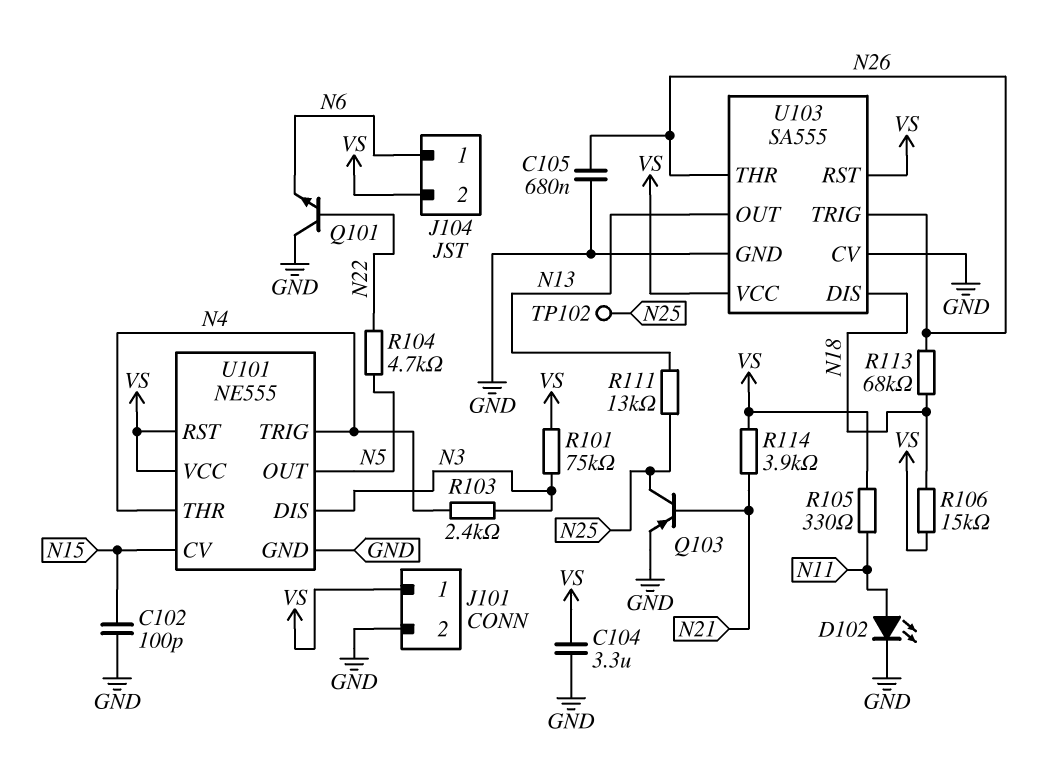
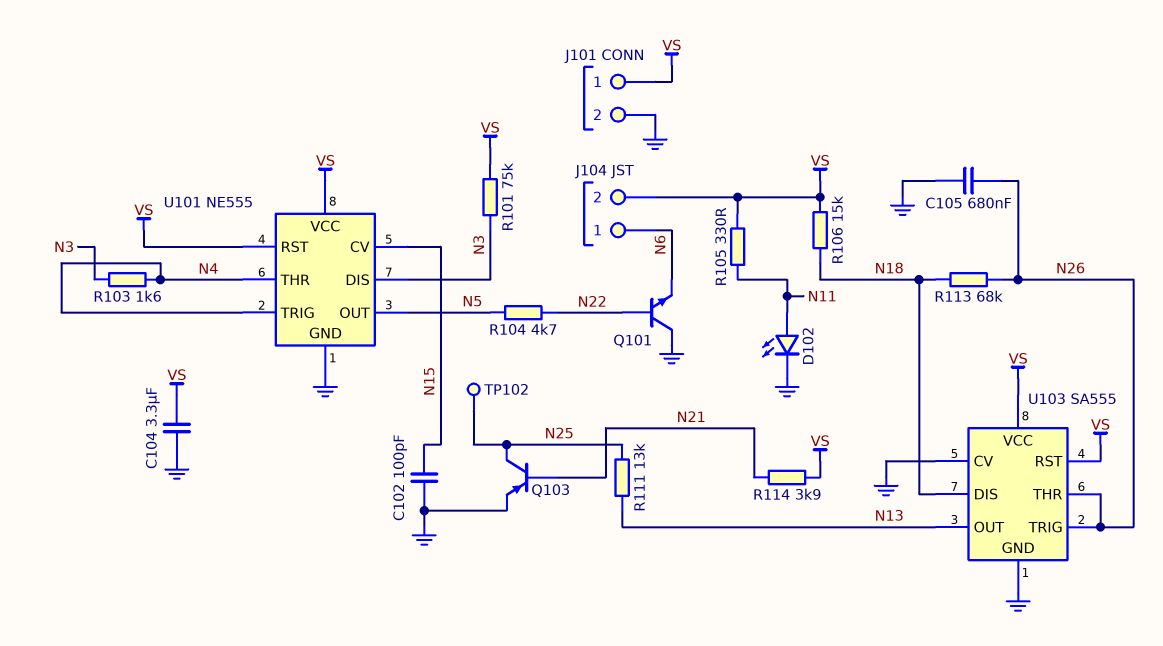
R103: 2.4k (N3, N4) -> 1.6k (N3, N4)

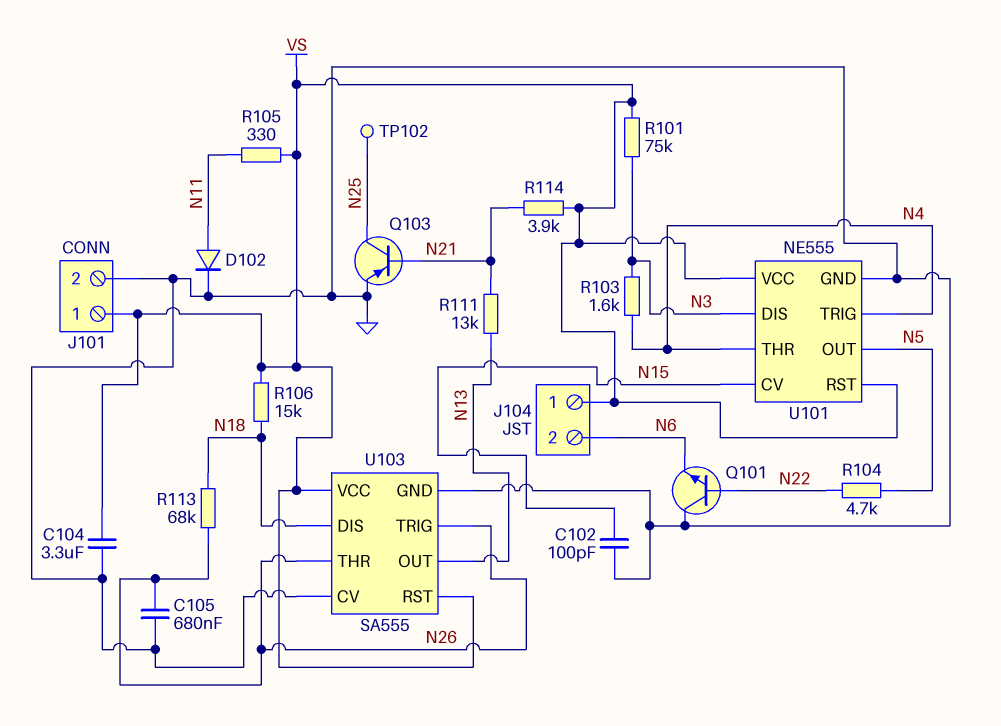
D102: LED (A N11, K GND) -> diode (A N11, K GND)
J104 pin 1: N6 -> VS
J104 pin 2: VS -> N6
R111: 13k (N13, N25) -> 13k (N13, N21)

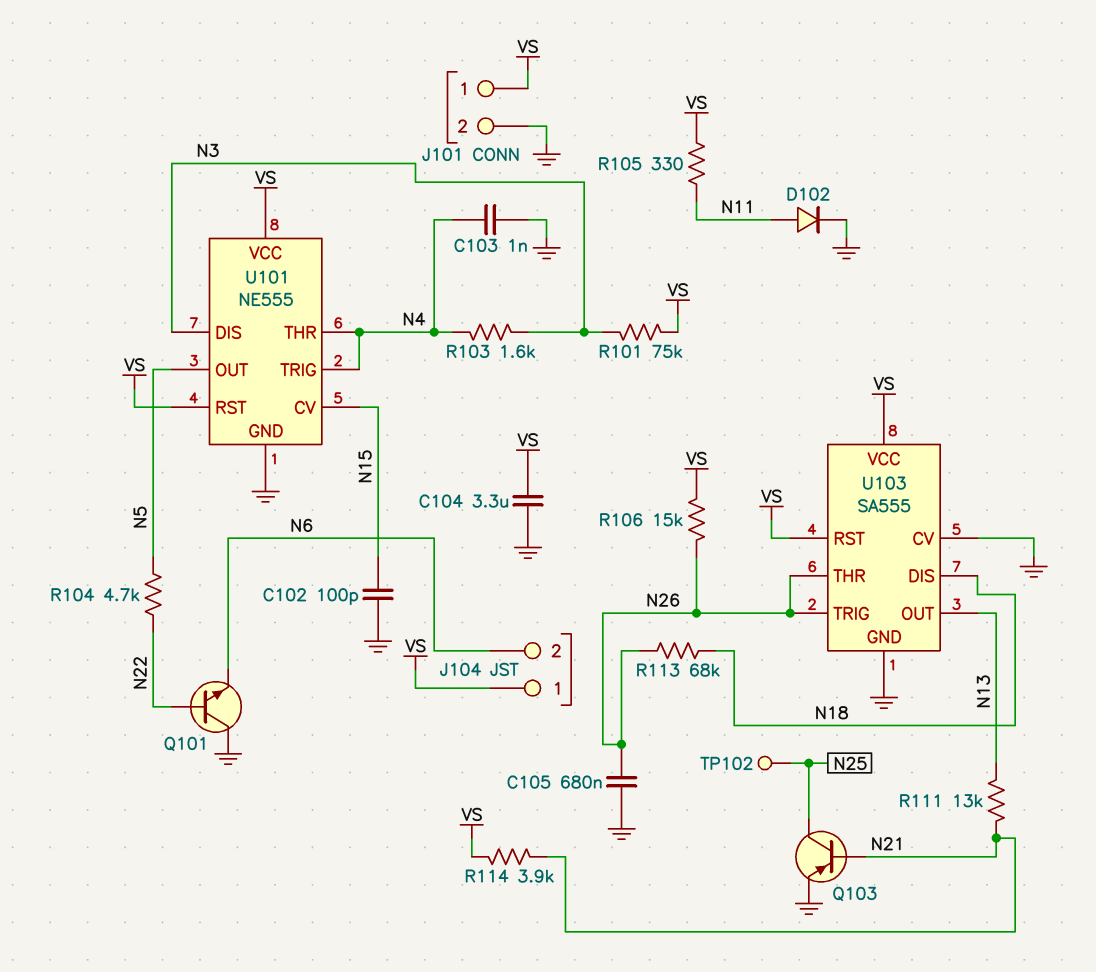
C103: none -> 1nF (GND, N4)
R106: 15k (N18, VS) -> 15k (N26, VS)

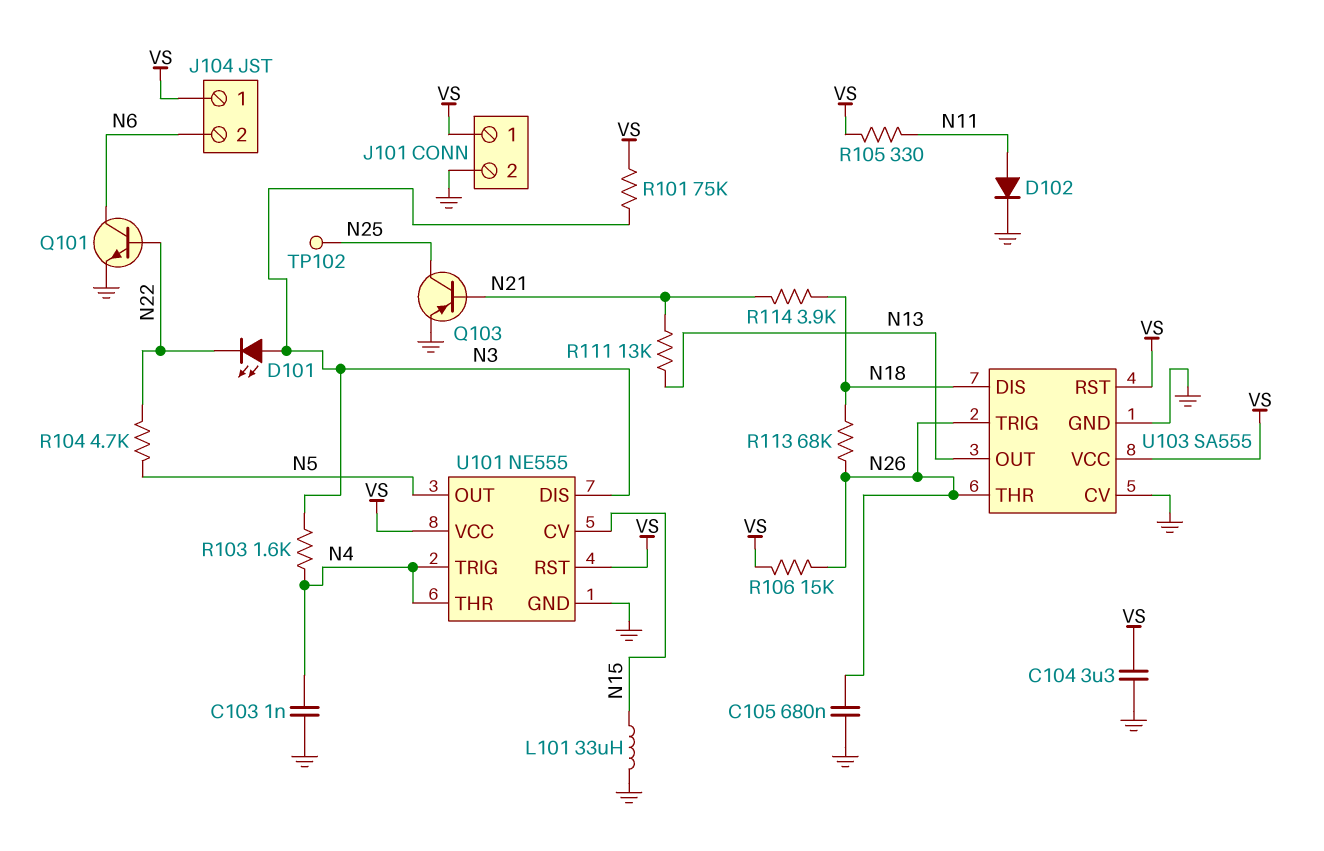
C102: 100pF (GND, N15) -> none
D101: none -> LED (A N3, K N22)
L101: none -> 33uH (GND, N15)
Q101: NPN (B N22, C GND, E N6) -> NPN (B N22, C N6, E GND)
R114: 3.9k (N21, VS) -> 3.9k (N18, N21)

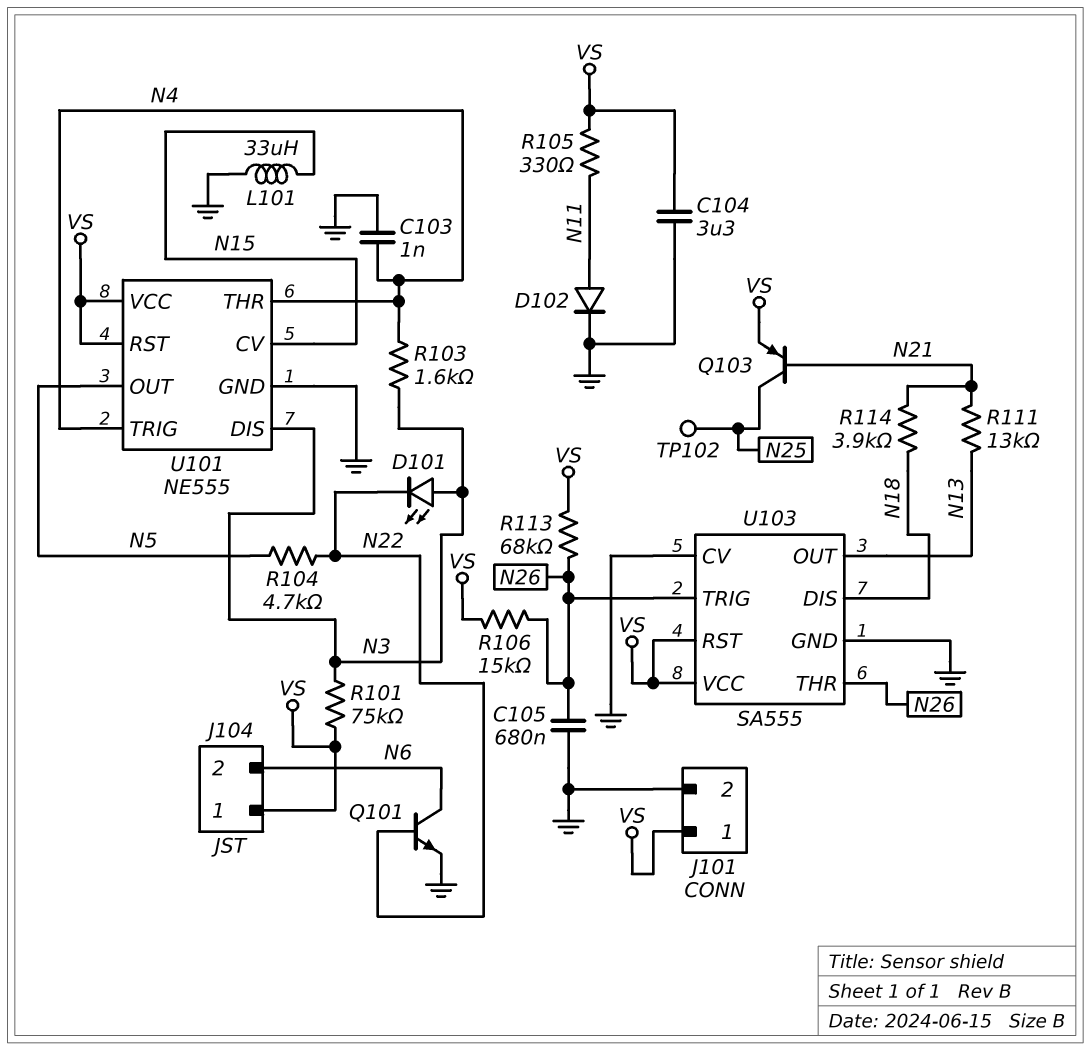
Q103: PNP (B N21, C N25, E GND) -> PNP (B N21, C N25, E VS)
R113: 68k (N18, N26) -> 68k (N26, VS)

